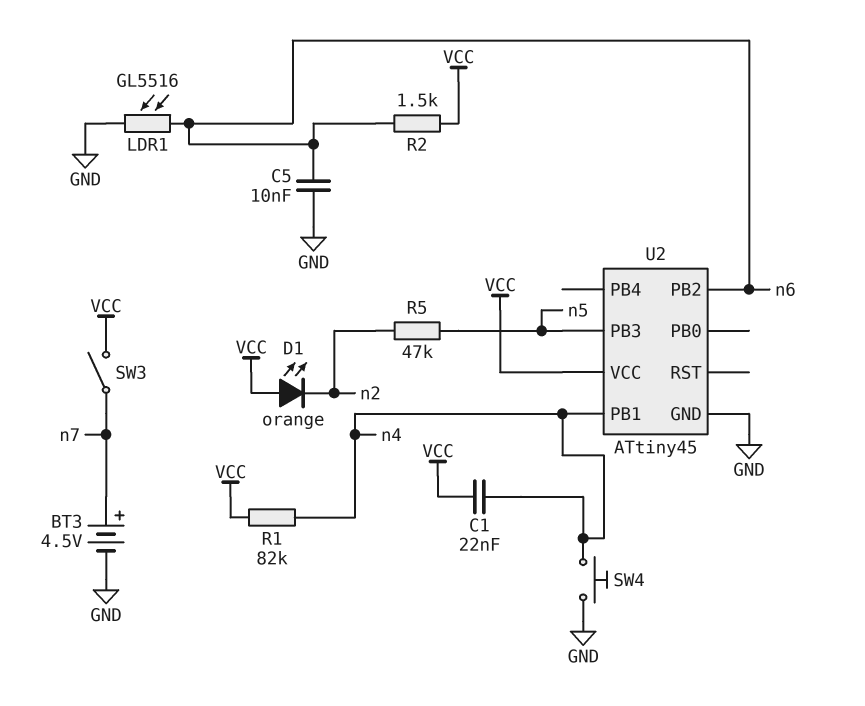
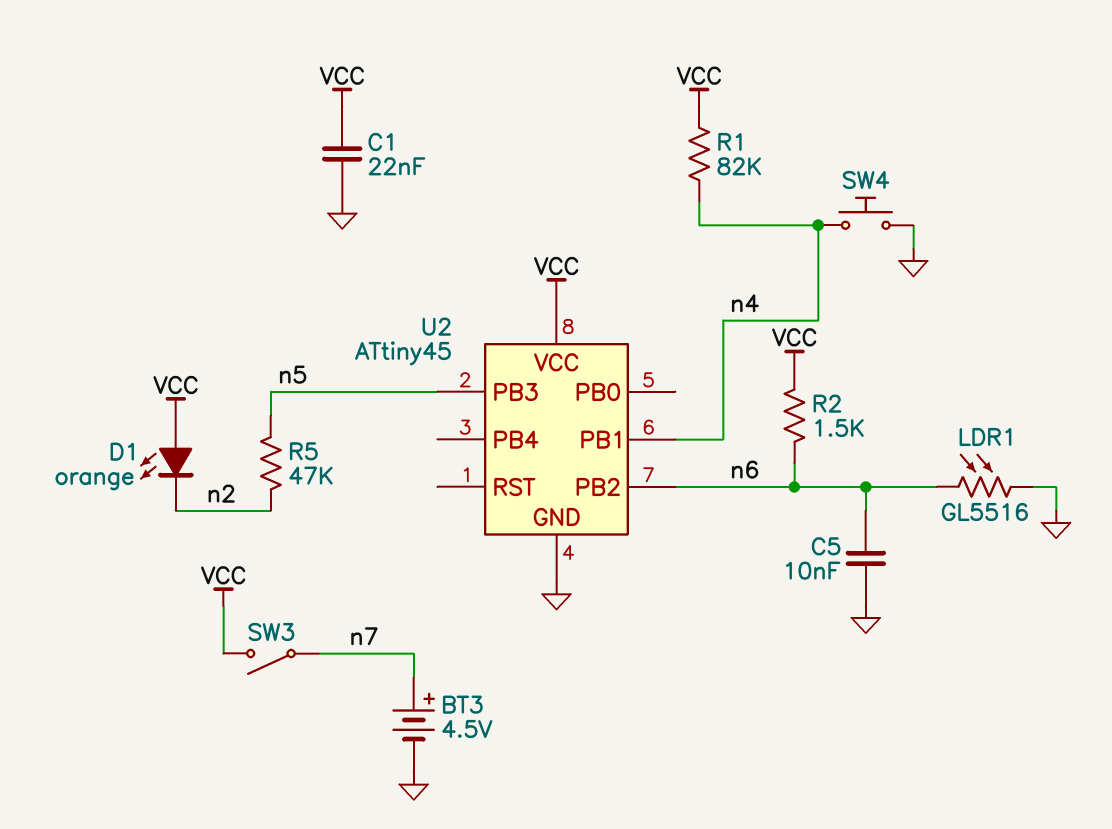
C1: 22nF (VCC, n4) -> 22nF (GND, VCC)

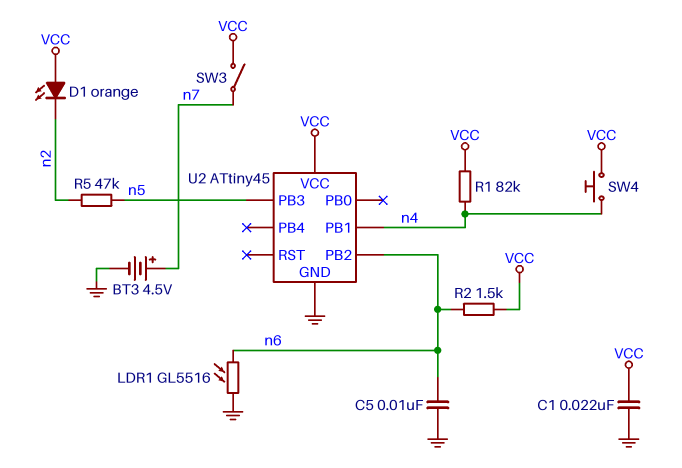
SW4: button (GND, n4) -> button (VCC, n4)

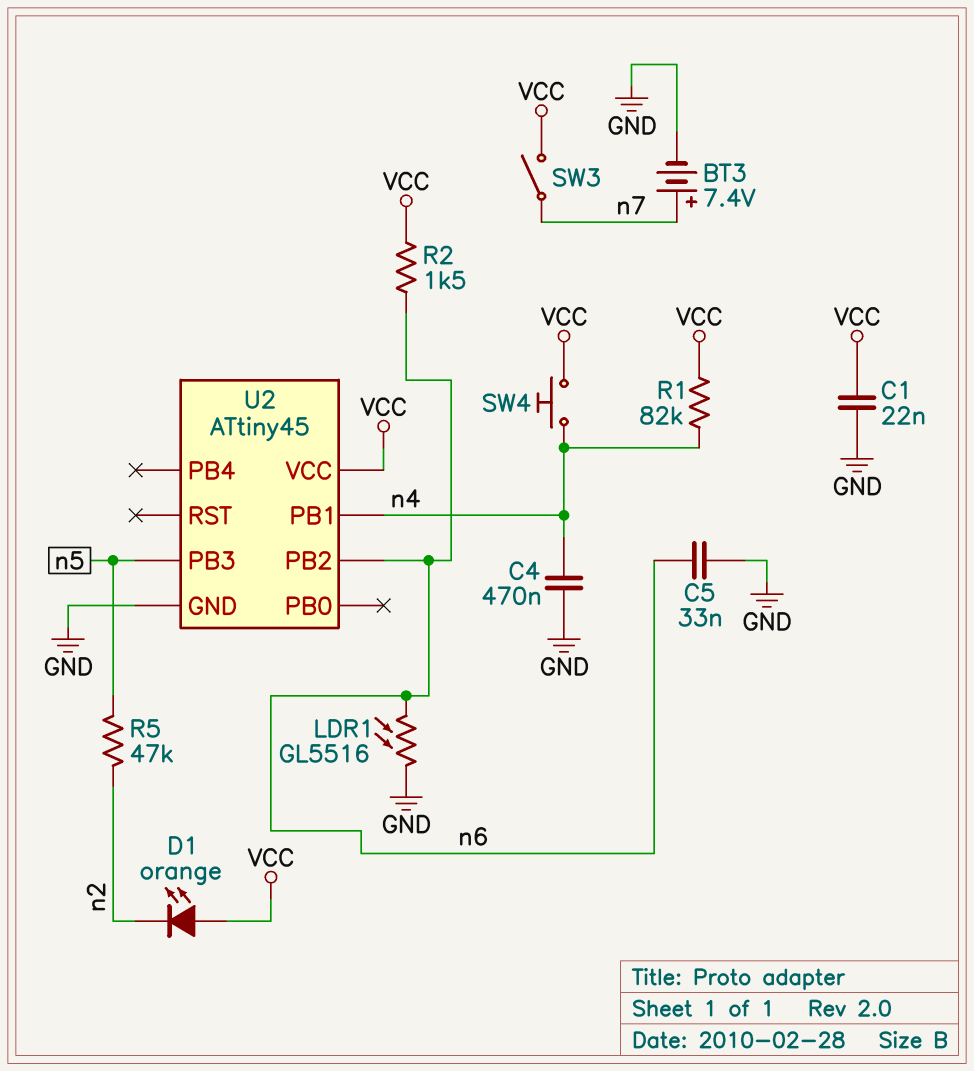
BT3: 4.5V (plus n7, minus GND) -> 7.4V (plus n7, minus GND)
C4: none -> 470nF (GND, n4)
C5: 10nF (GND, n6) -> 33nF (GND, n6)

